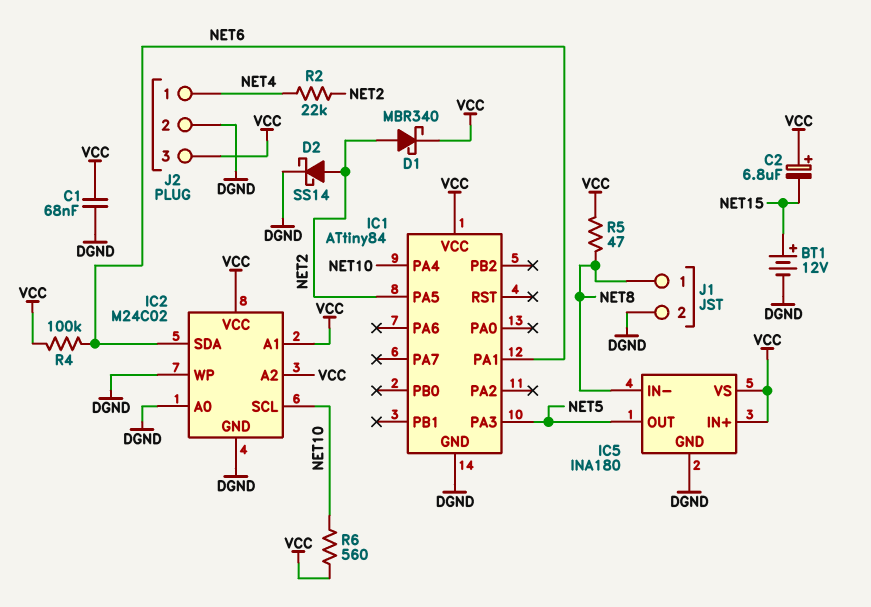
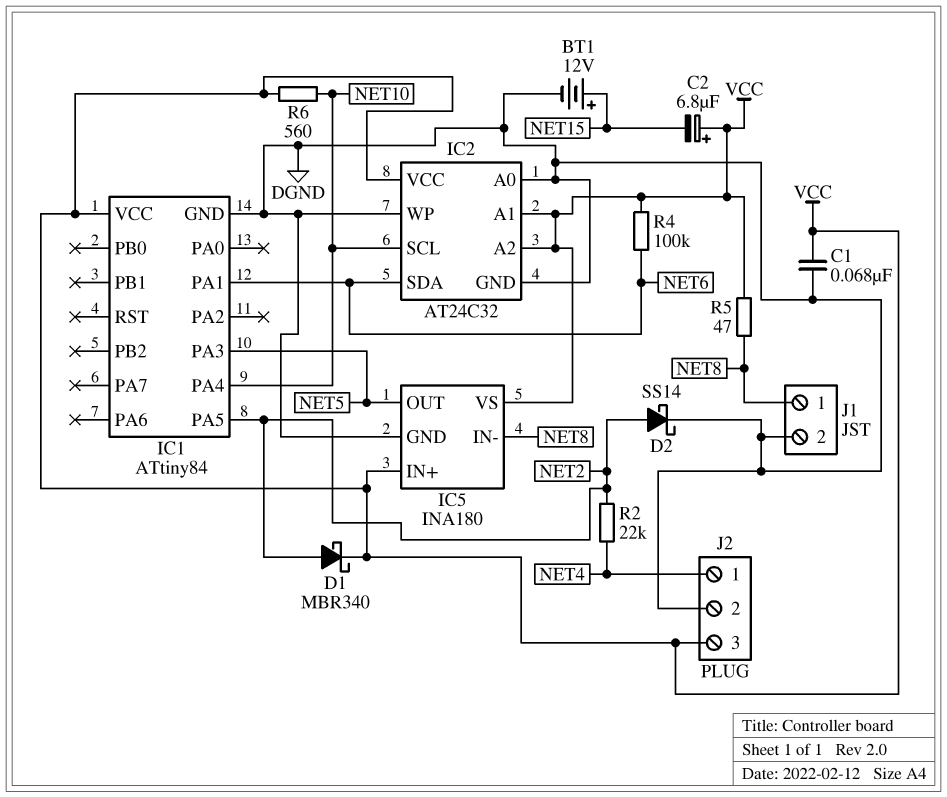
IC2: M24C02 -> AT24C32

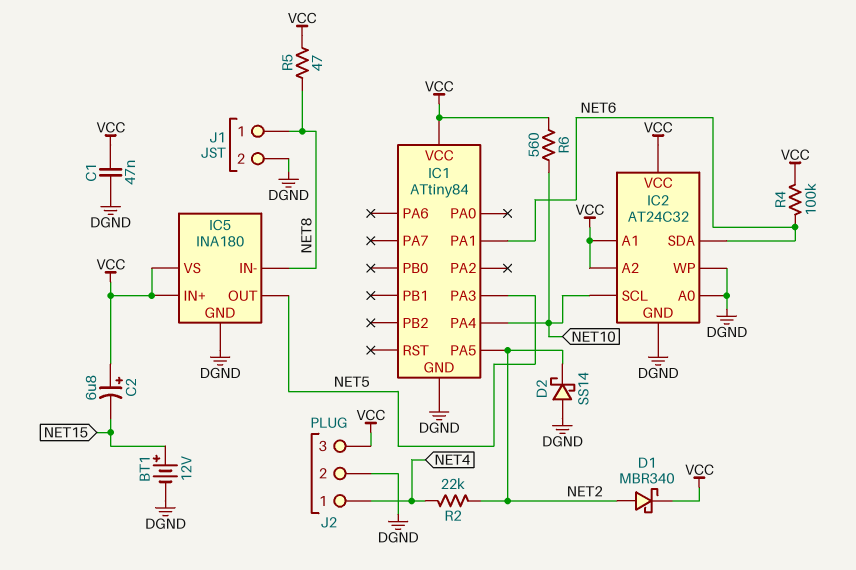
C1: 68nF (DGND, VCC) -> 47nF (DGND, VCC)
D2: schottky SS14 (A NET2, K DGND) -> schottky SS14 (A DGND, K NET2)

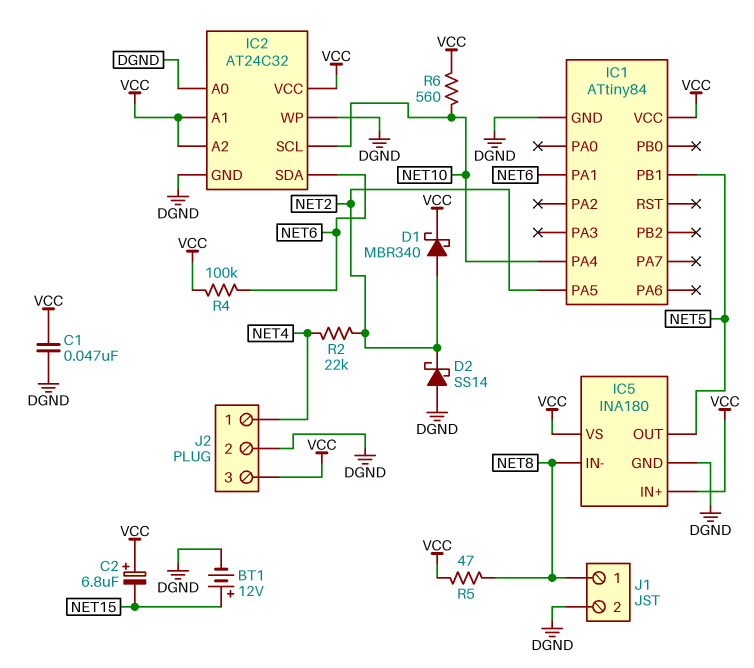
IC1 pin PA3: NET5 -> none
IC1 pin PB1: none -> NET5

